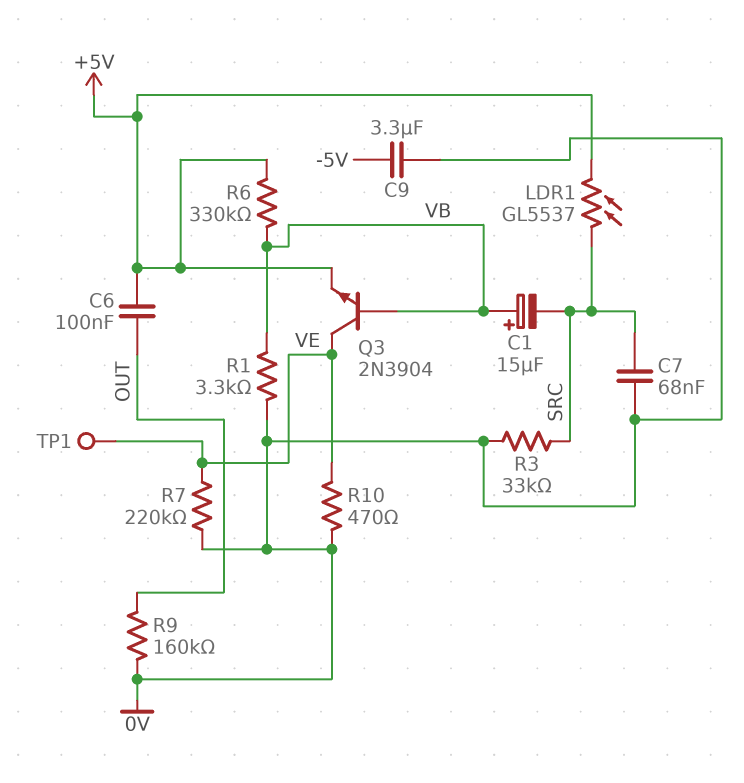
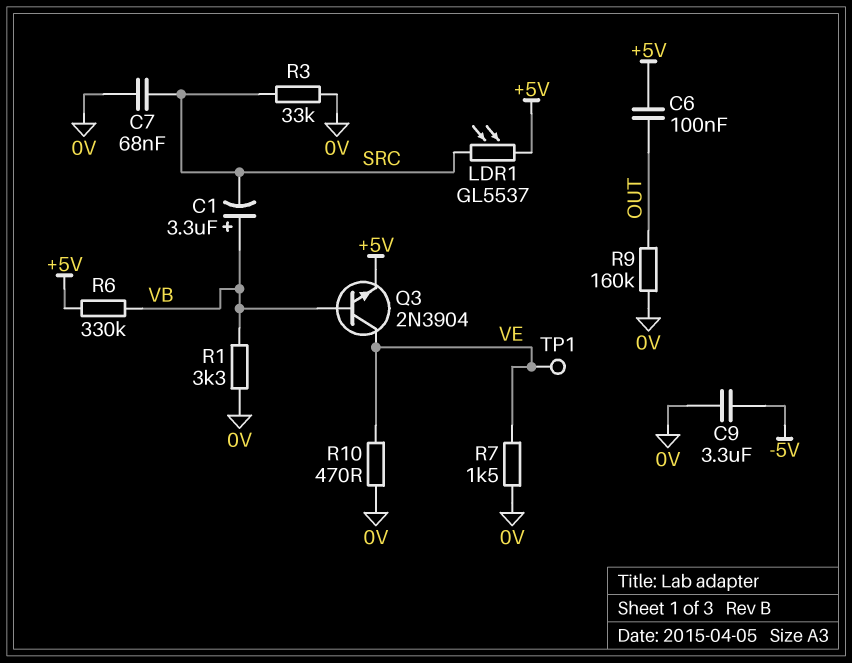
C1: 15uF (plus VB, minus SRC) -> 3.3uF (plus VB, minus SRC)
R7: 220k (0V, VE) -> 1.5k (0V, VE)

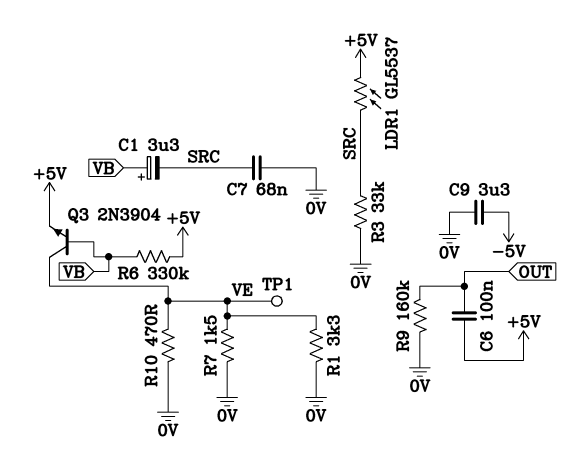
R1: 3.3k (0V, VB) -> 3.3k (0V, VE)

